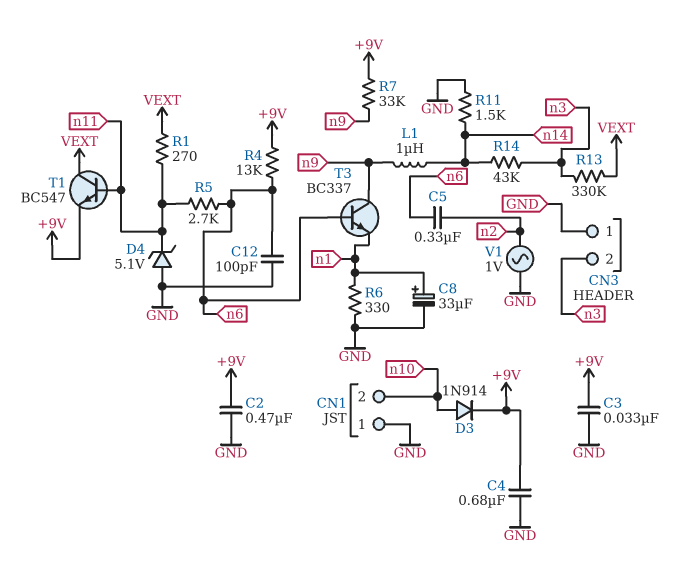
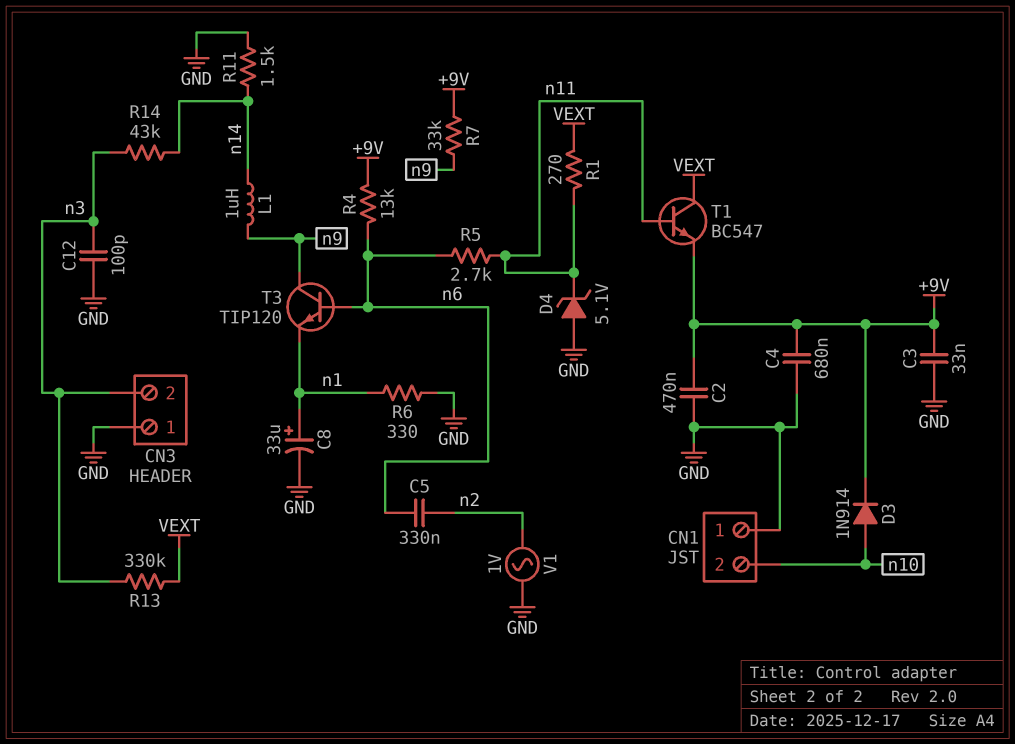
C12: 100pF (GND, n6) -> 100pF (GND, n3)
T3: NPN BC337 (B n6, C n9, E n1) -> NPN TIP120 (B n6, C n9, E n1)

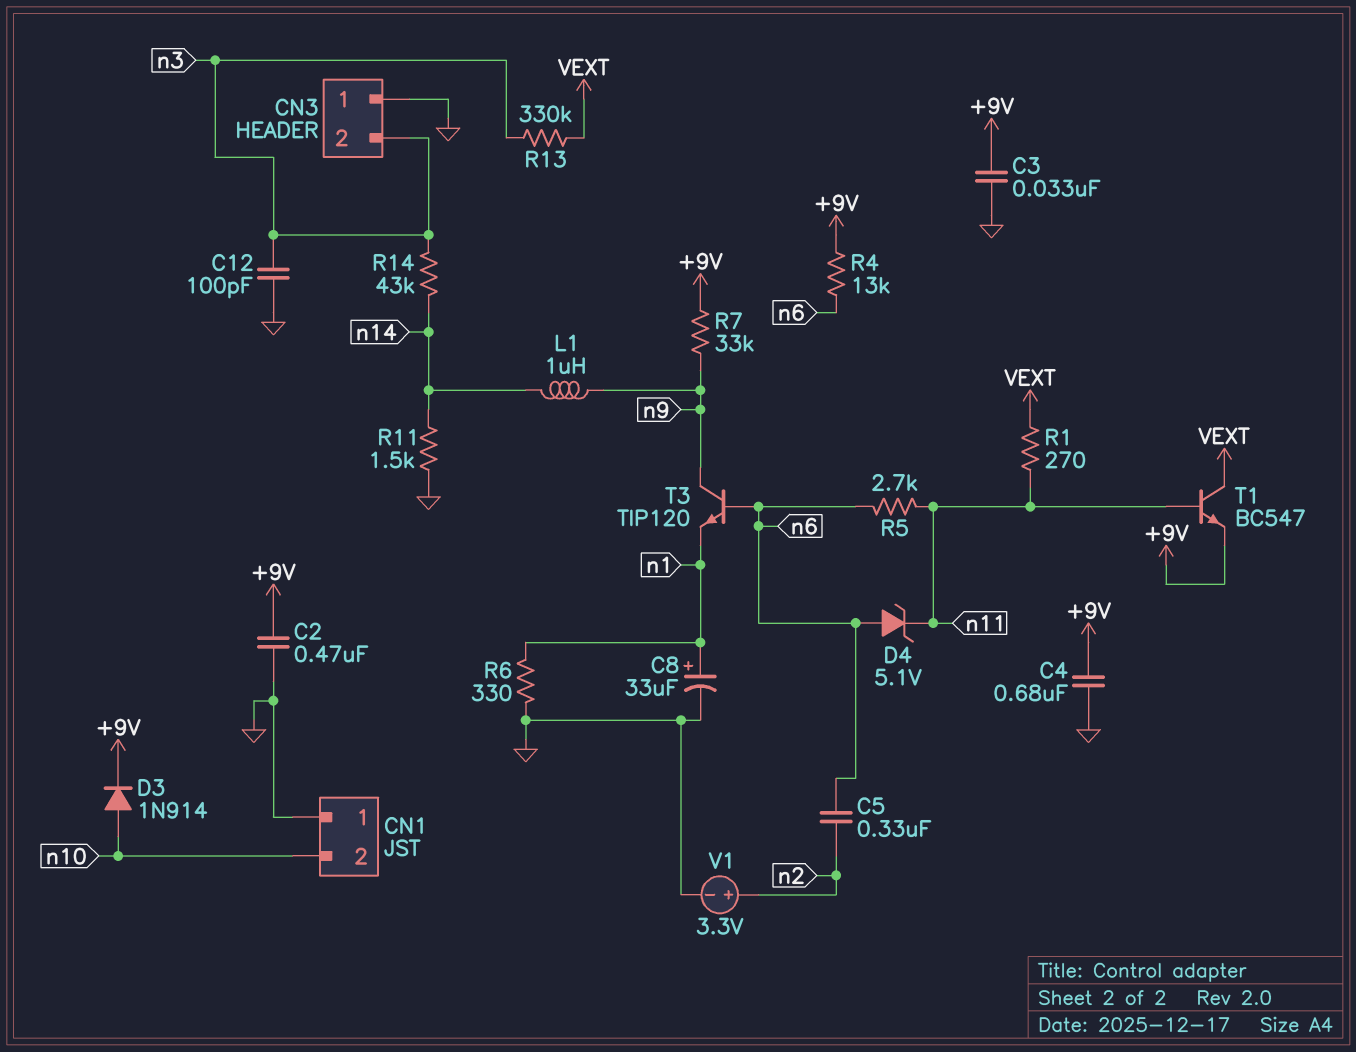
D4: zener 5.1V (A GND, K n11) -> zener 5.1V (A n6, K n11)
V1: AC 1V (GND, n2) -> 3.3V (plus n2, minus GND)

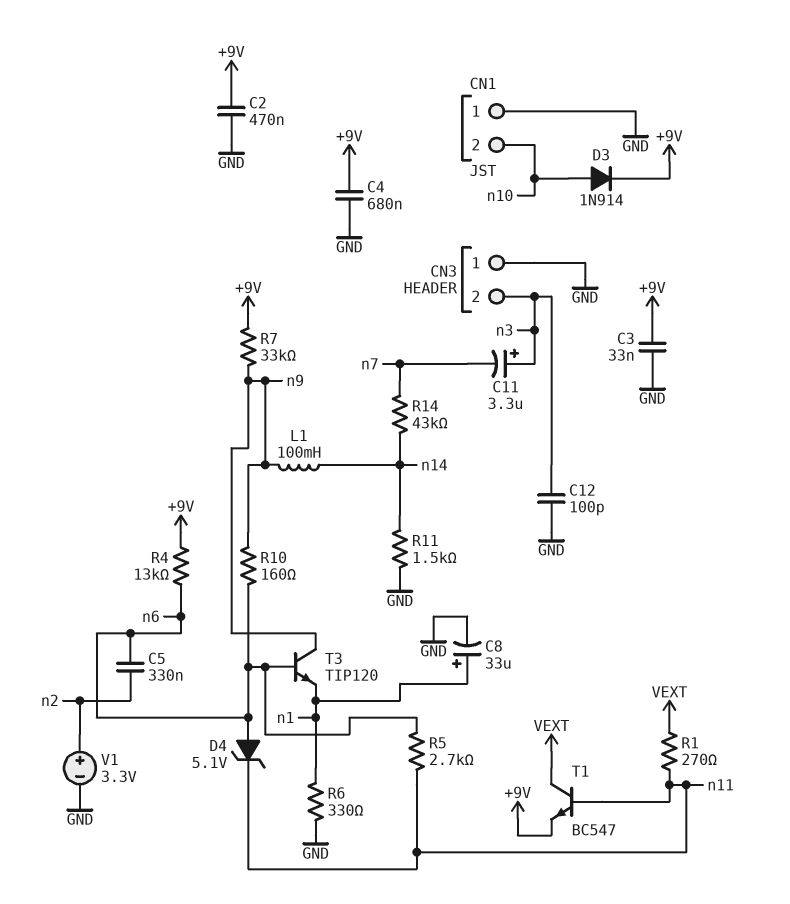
C11: none -> 3.3uF (plus n3, minus n7)
L1: 1uH (n9, n14) -> 100mH (n9, n14)
R10: none -> 160 (n6, n9)
R13: 330k (VEXT, n3) -> none
R14: 43k (n3, n14) -> 43k (n7, n14)

